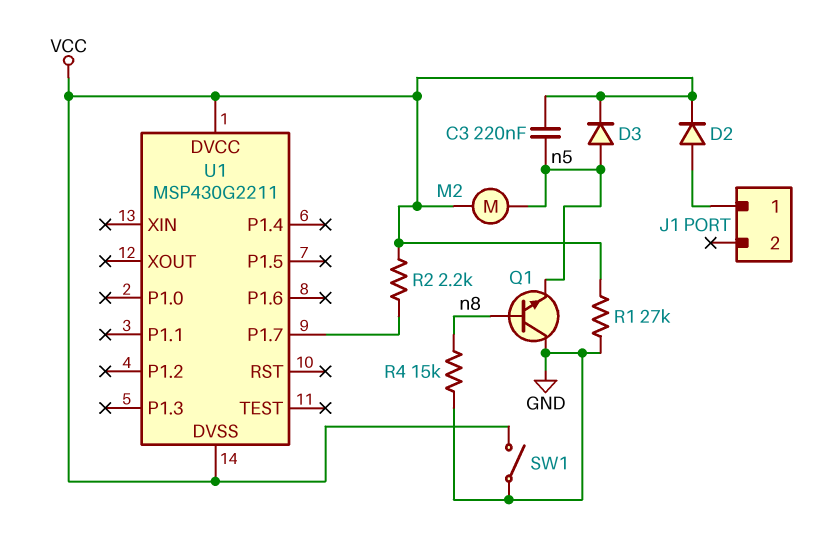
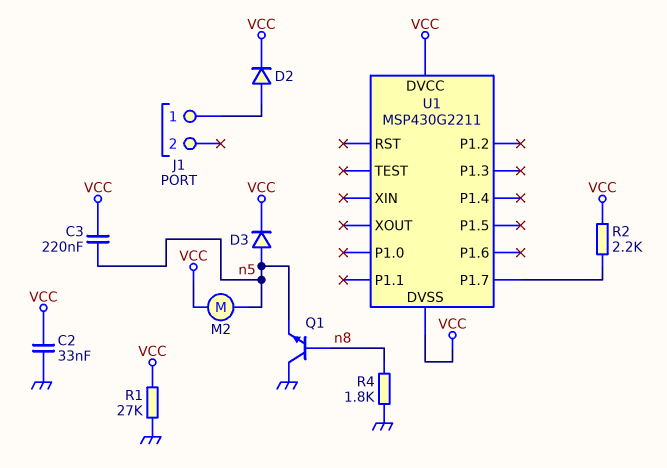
C2: none -> 33nF (GND, VCC)
R4: 15k (GND, n8) -> 1.8k (GND, n8)
SW1: switch (GND, VCC) -> none

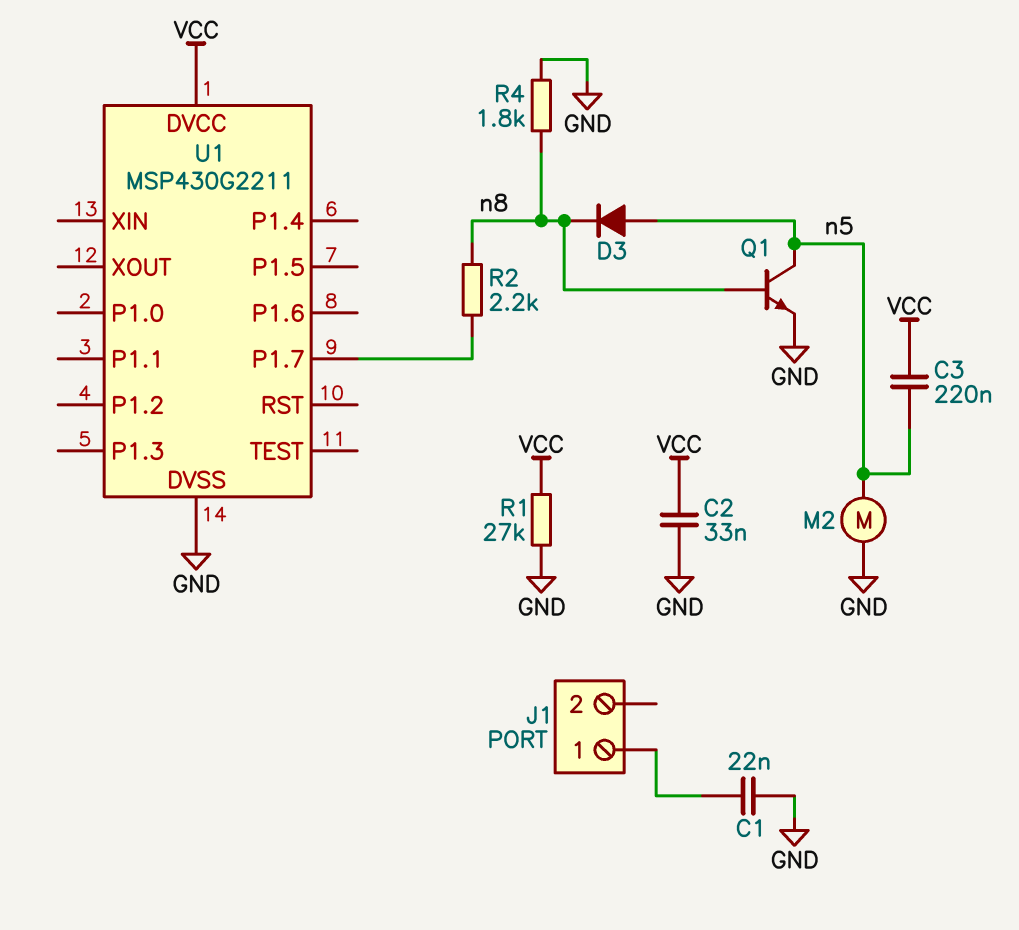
C1: none -> 22nF (GND, J1/1)
D2: diode (A J1/1, K VCC) -> none
D3: diode (A n5, K VCC) -> diode (A n5, K n8)
M2: motor (VCC, n5) -> motor (GND, n5)
Q1: NPN (B n8, C GND, E n5) -> NPN (B n8, C n5, E GND)
R2: 2.2k (U1/P1.7, VCC) -> 2.2k (U1/P1.7, n8)
U1 pin DVSS: VCC -> GND

